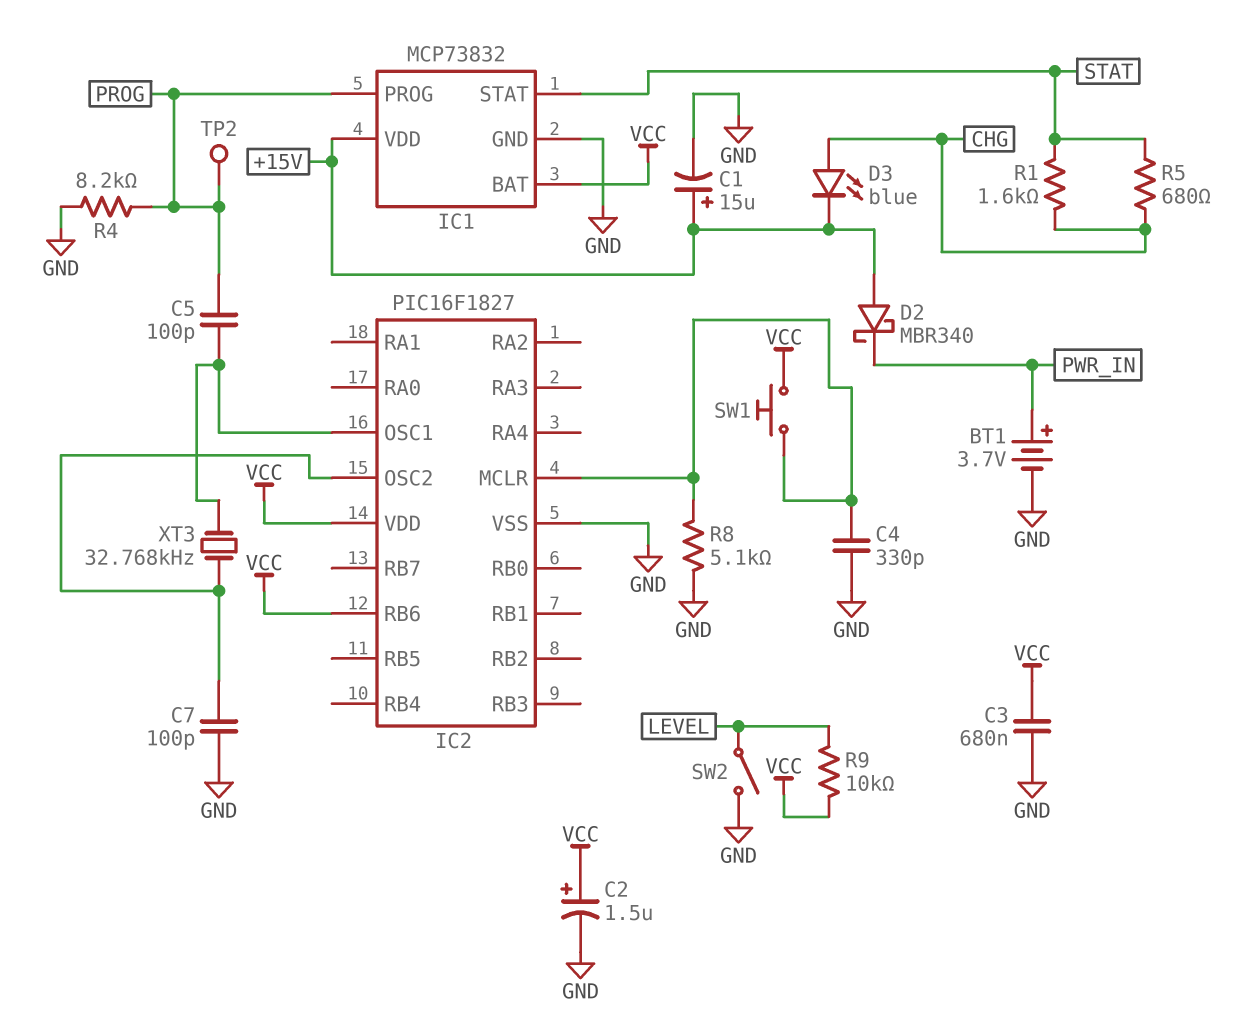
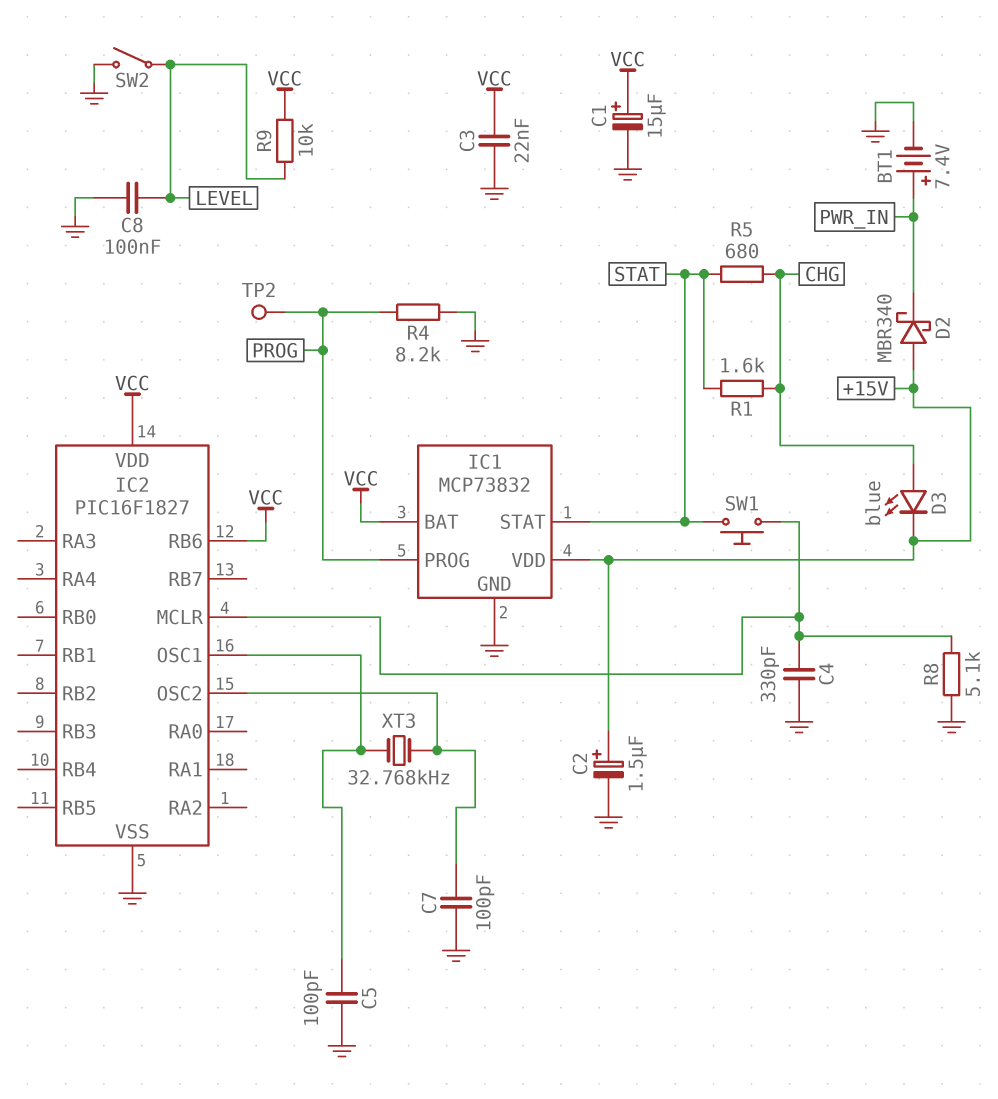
BT1: 3.7V (plus PWR_IN, minus GND) -> 7.4V (plus PWR_IN, minus GND)
C1: 15uF (plus +15V, minus GND) -> 15uF (plus VCC, minus GND)
C2: 1.5uF (plus VCC, minus GND) -> 1.5uF (plus +15V, minus GND)
C3: 680nF (GND, VCC) -> 22nF (GND, VCC)
C5: 100pF (IC2/OSC1, PROG) -> 100pF (GND, IC2/OSC1)
C8: none -> 100nF (GND, LEVEL)
SW1: button (IC2/MCLR, VCC) -> button (IC2/MCLR, STAT)

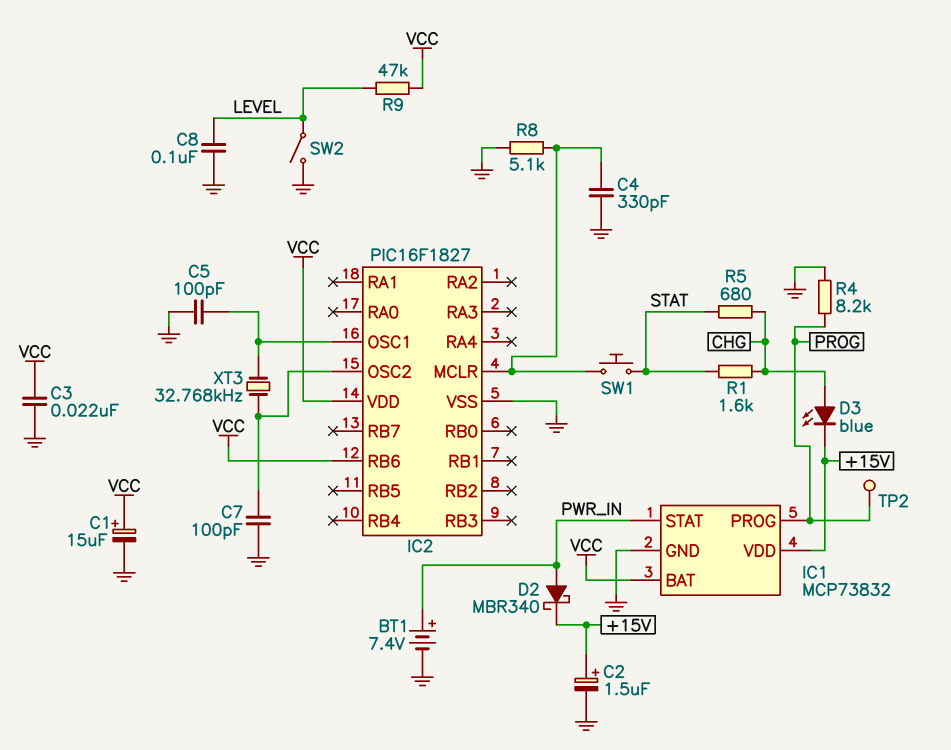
D2: schottky MBR340 (A +15V, K PWR_IN) -> schottky MBR340 (A PWR_IN, K +15V)
IC1 pin STAT: STAT -> PWR_IN
R9: 10k (LEVEL, VCC) -> 47k (LEVEL, VCC)

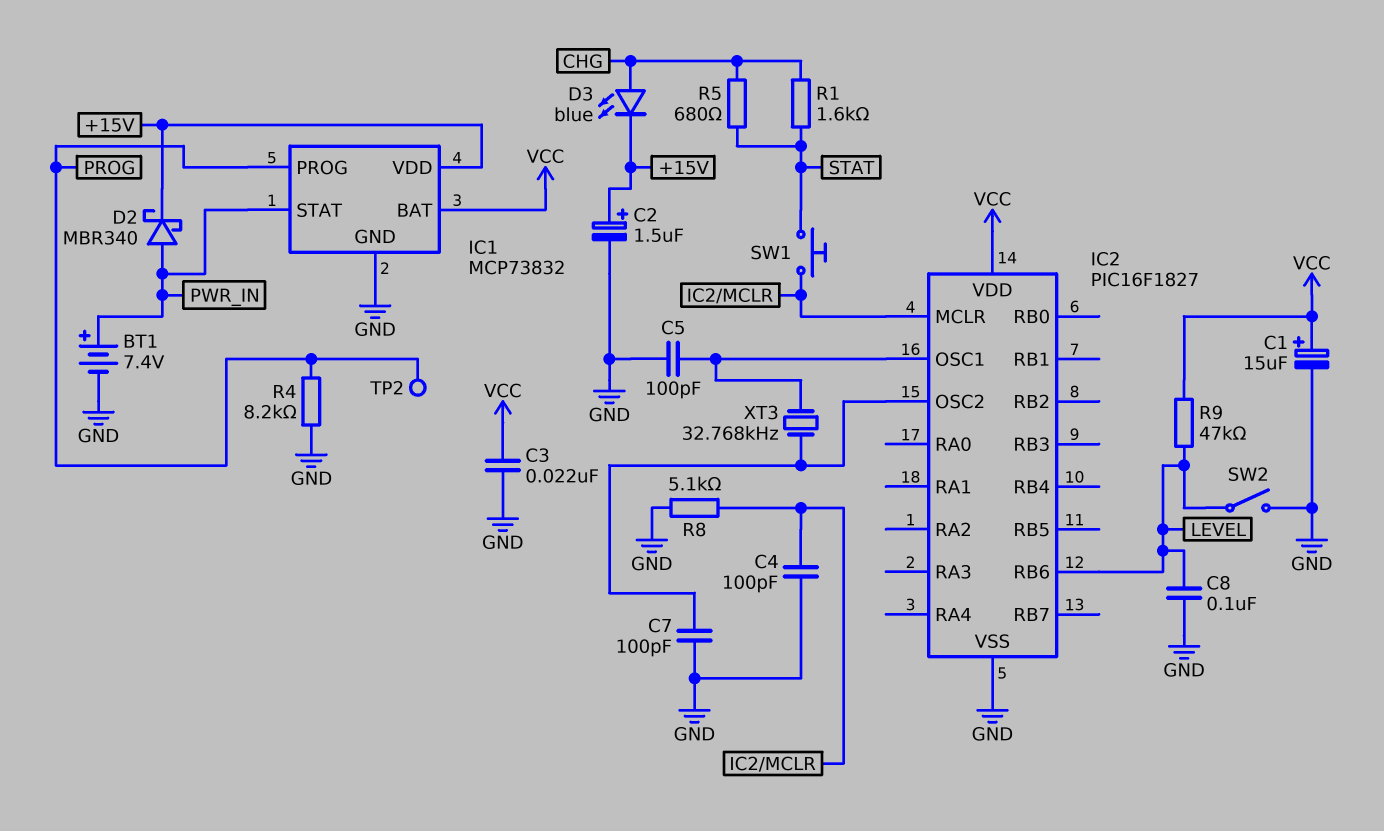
C4: 330pF (GND, IC2/MCLR) -> 100pF (GND, IC2/MCLR)
IC2 pin RB6: VCC -> LEVEL

